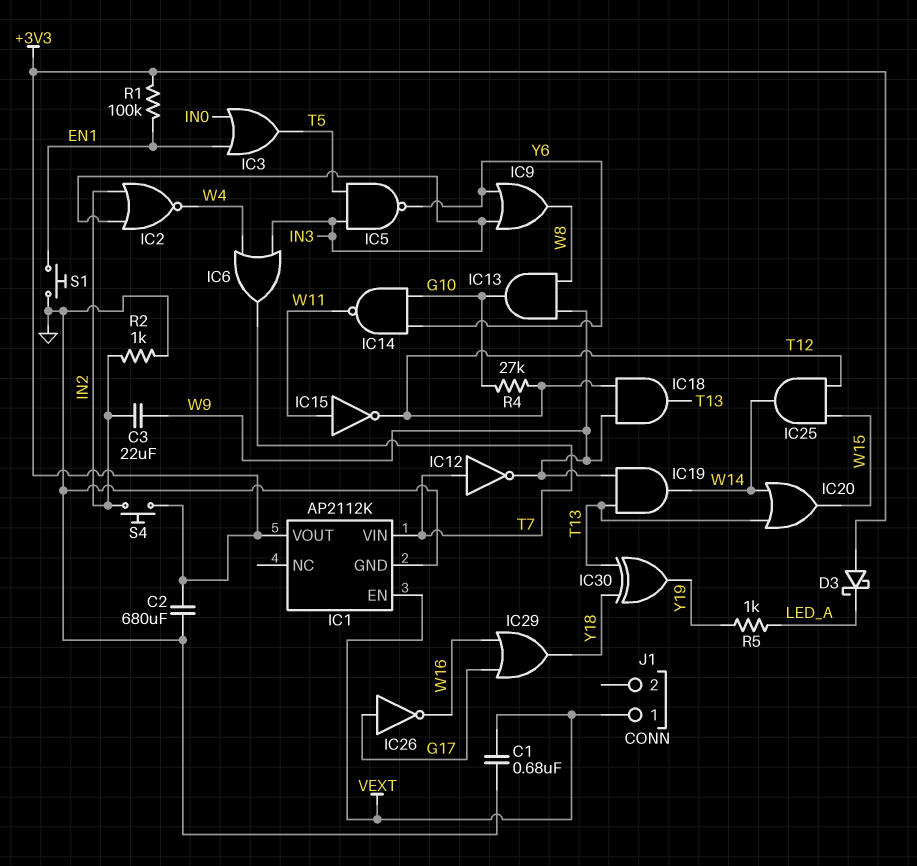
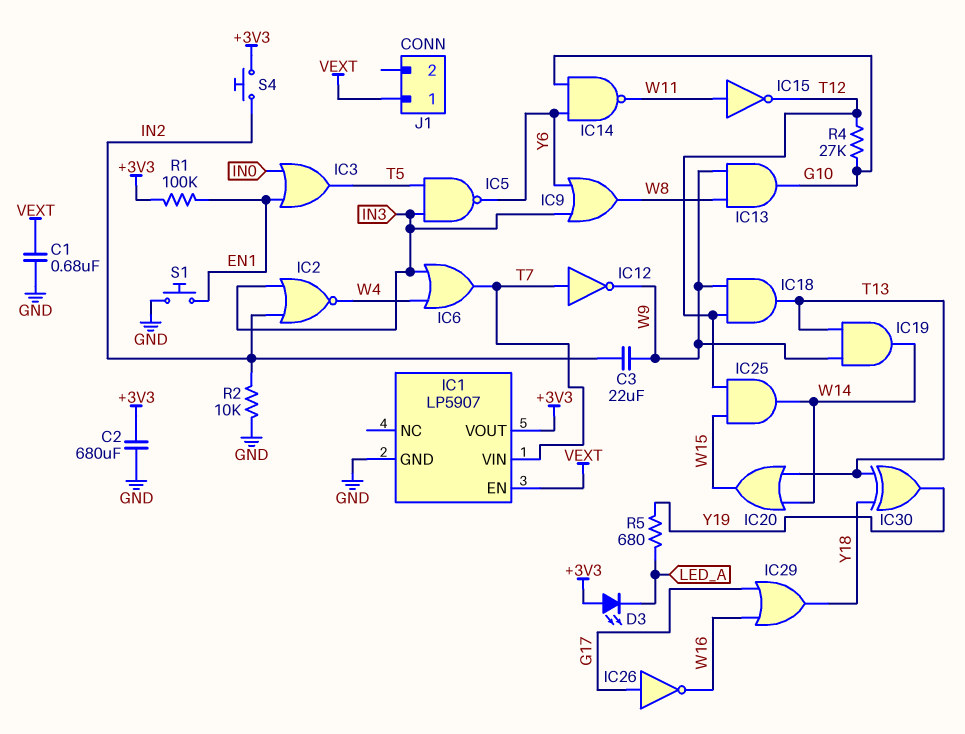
D3: schottky (A +3V3, K LED_A) -> LED (A +3V3, K LED_A)
IC1: AP2112K -> LP5907
R2: 1k (GND, IN2) -> 10k (GND, IN2)
R5: 1k (LED_A, Y19) -> 680 (LED_A, Y19)

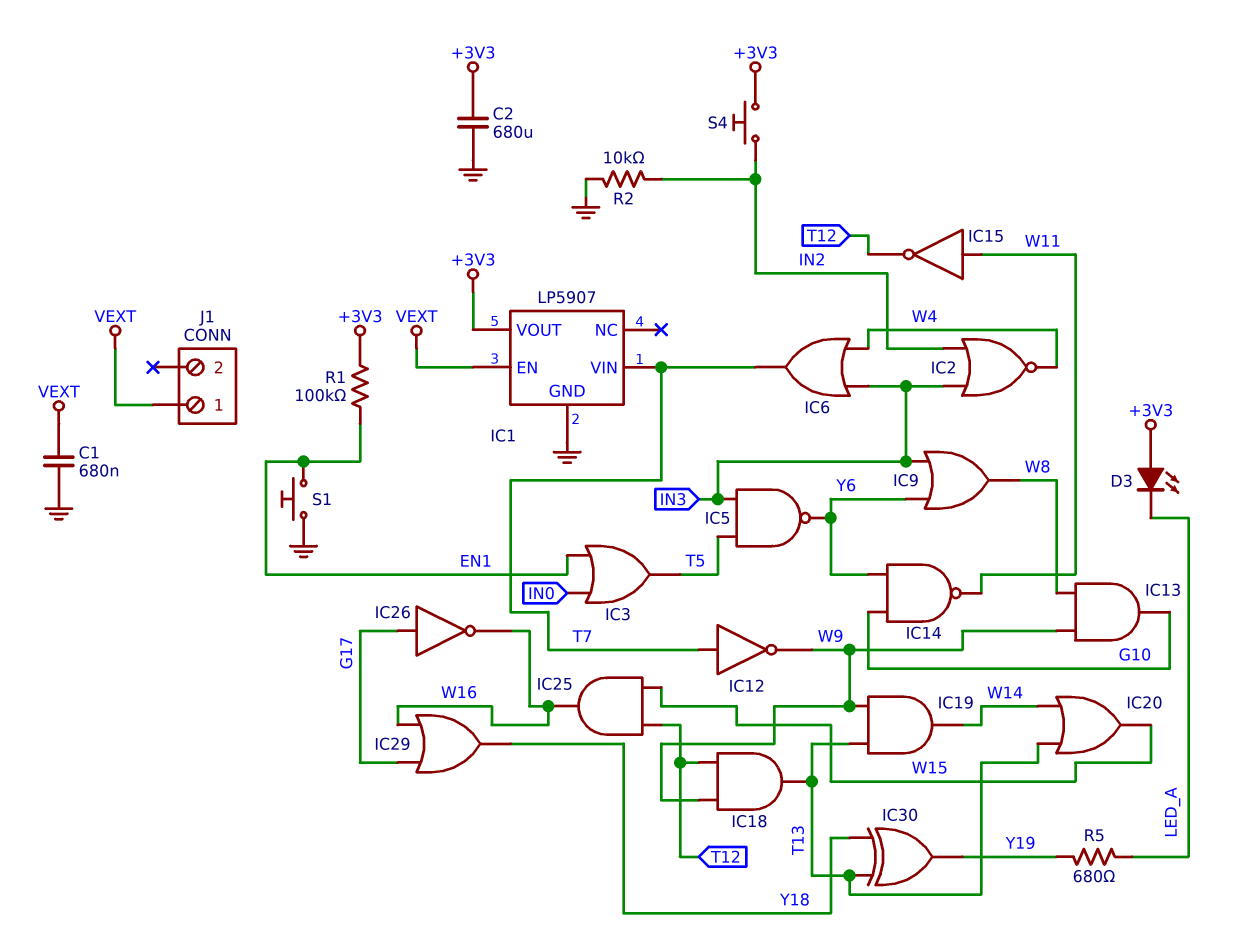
C3: 22uF (IN2, W9) -> none
IC25: AND (in T12, in W15, out W14) -> AND (in T12, in W15, out W16)
R4: 27k (G10, T12) -> none

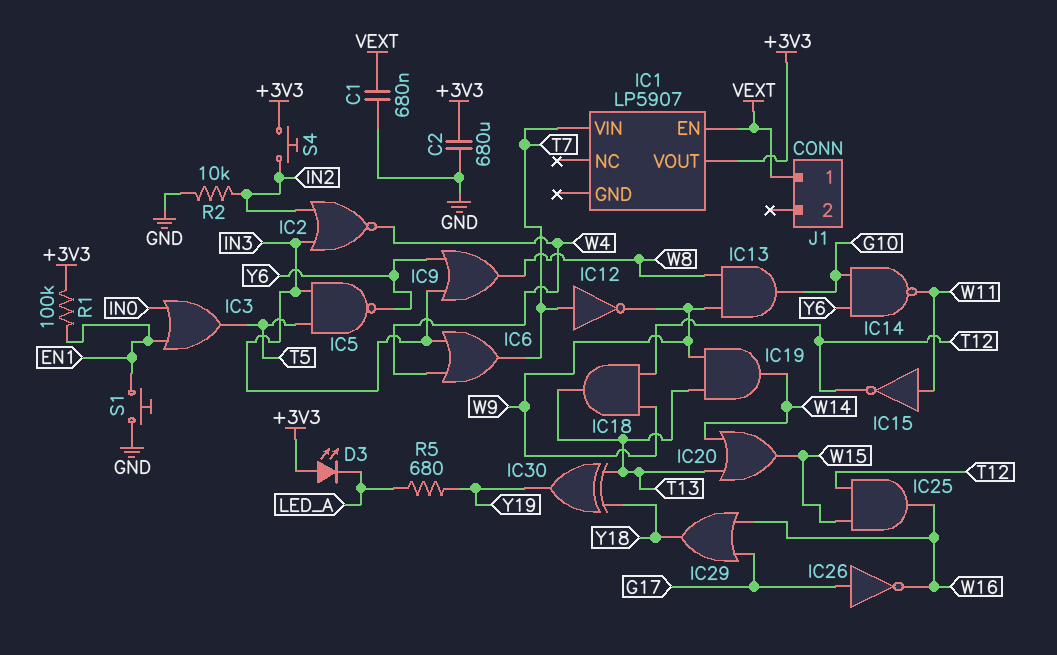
IC1 pin GND: GND -> none

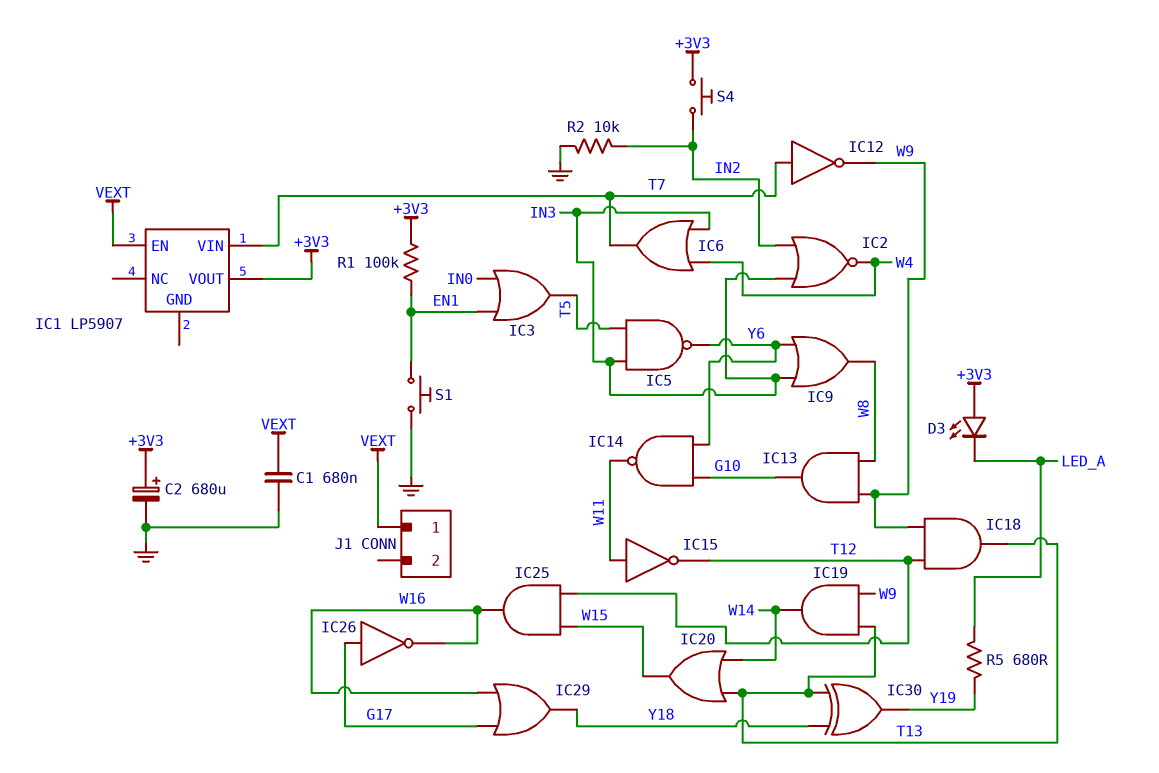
C2: 680uF (+3V3, GND) -> 680uF (plus +3V3, minus GND)

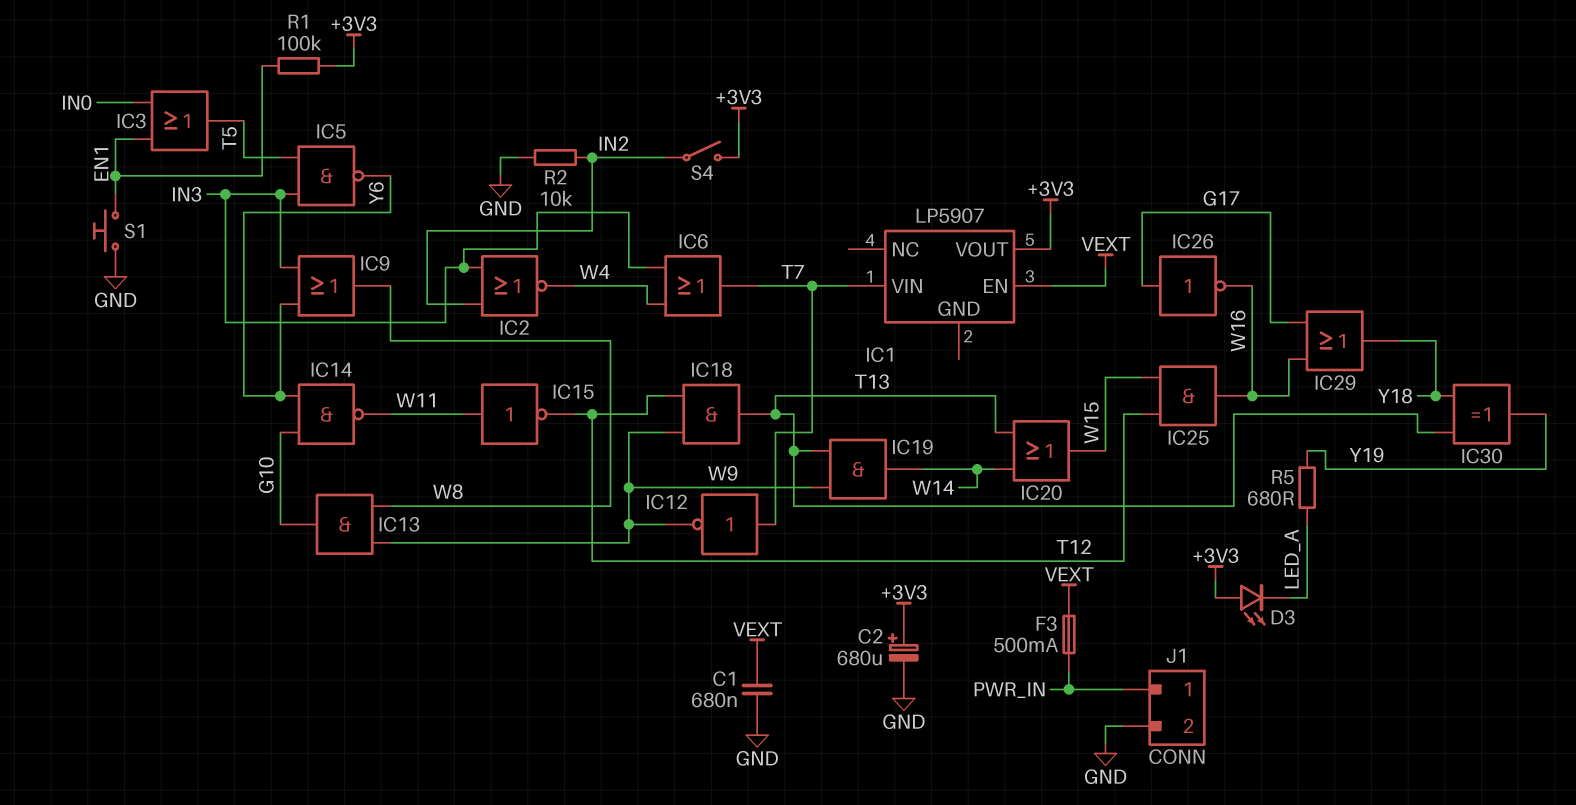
F3: none -> 500mA (PWR_IN, VEXT)
J1 pin 1: VEXT -> PWR_IN
J1 pin 2: none -> GND
S4: button (+3V3, IN2) -> switch (+3V3, IN2)

